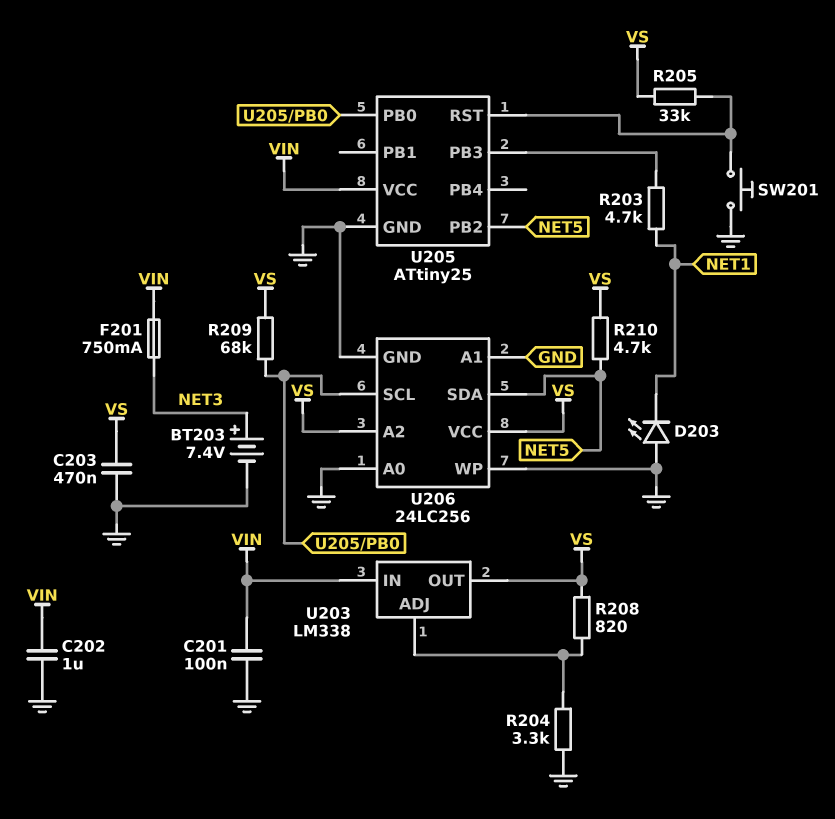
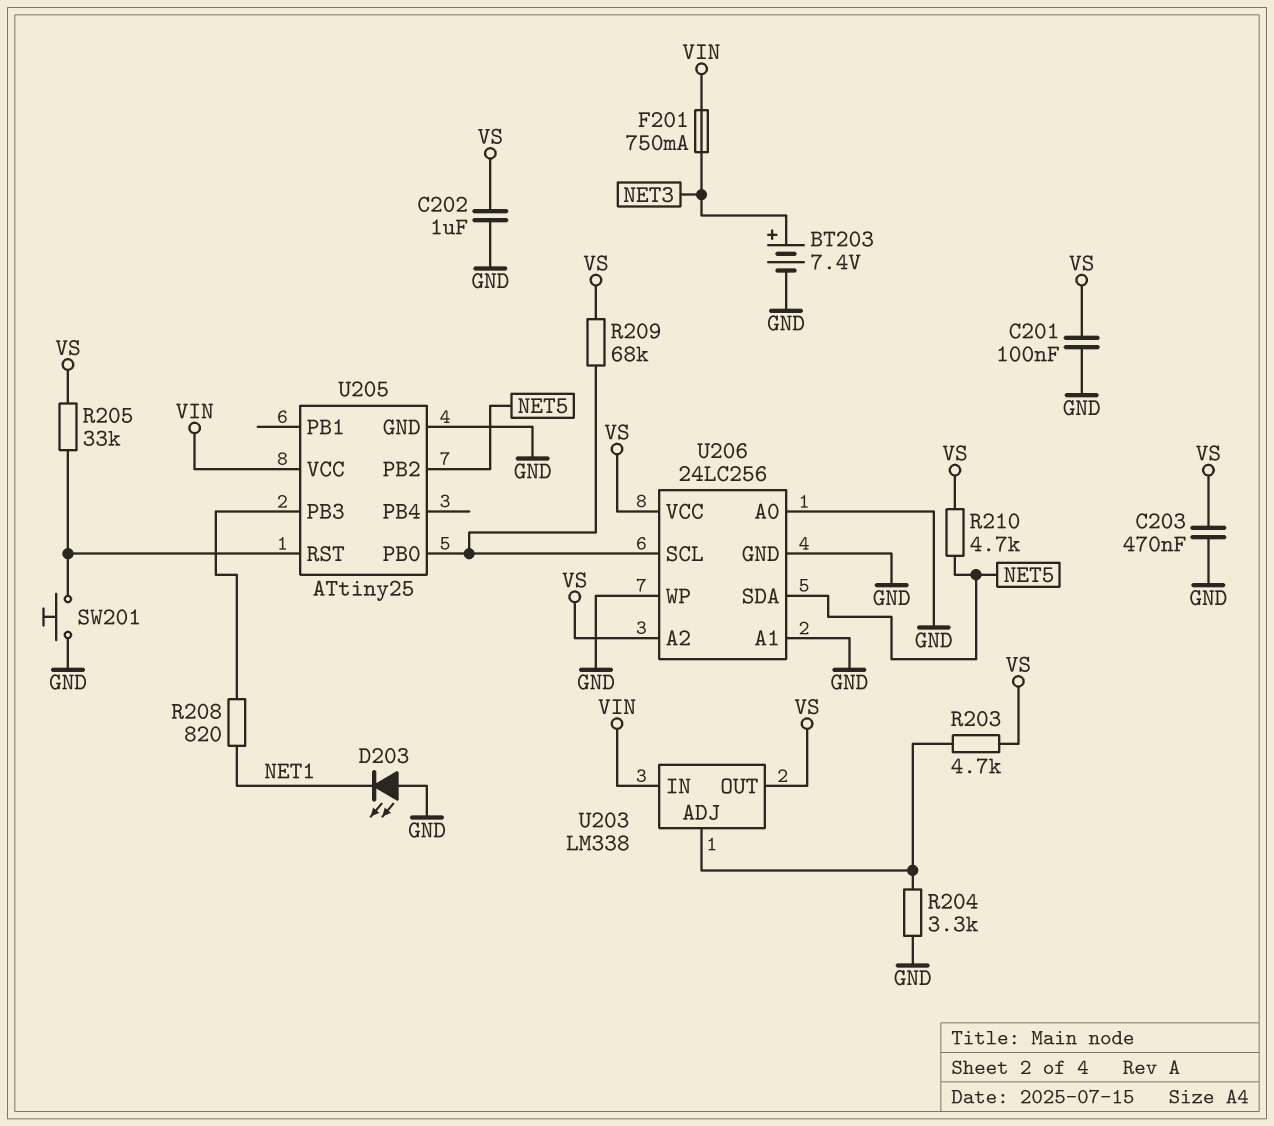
C201: 100nF (GND, VIN) -> 100nF (GND, VS)
C202: 1uF (GND, VIN) -> 1uF (GND, VS)
R203: 4.7k (NET1, U205/PB3) -> 4.7k (U203/ADJ, VS)
R208: 820 (U203/ADJ, VS) -> 820 (NET1, U205/PB3)

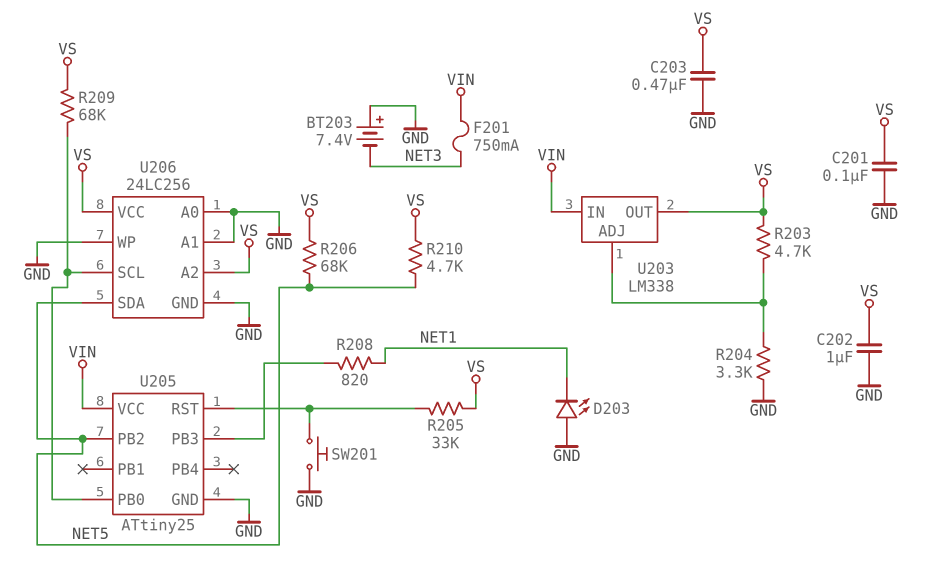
BT203: 7.4V (plus NET3, minus GND) -> 7.4V (plus GND, minus NET3)
R206: none -> 68k (NET5, VS)

